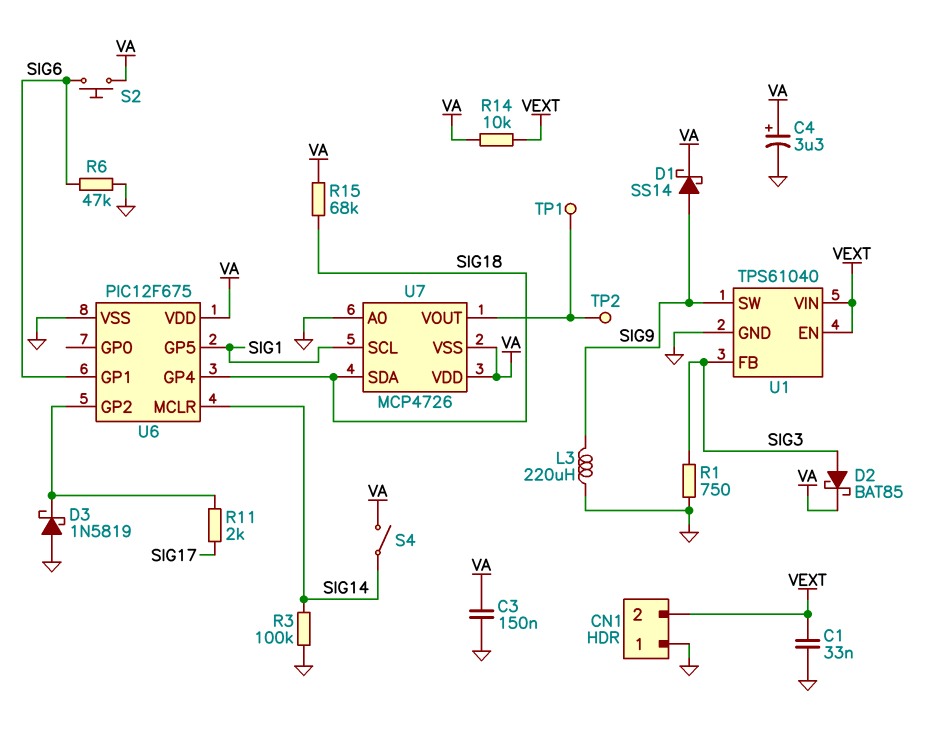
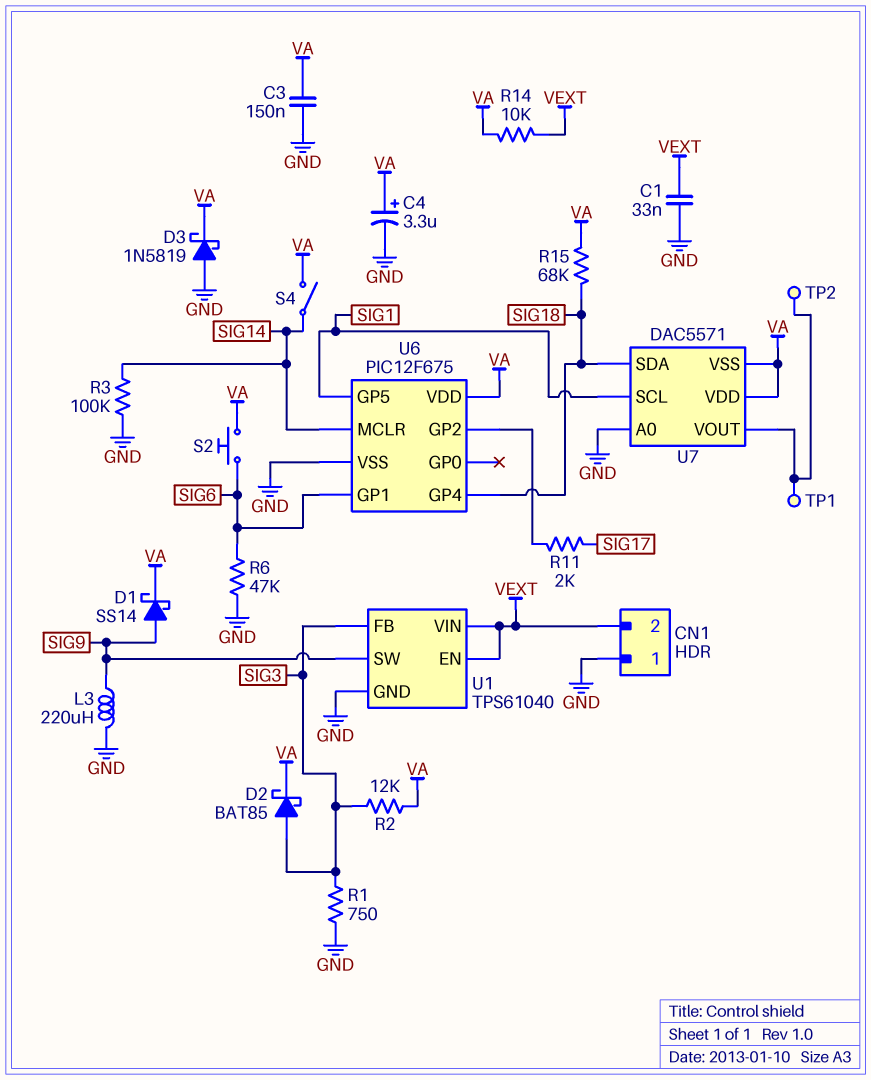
D3: schottky 1N5819 (A GND, K U6/GP2) -> schottky 1N5819 (A GND, K VA)
R2: none -> 12k (SIG3, VA)
U7: MCP4726 -> DAC5571

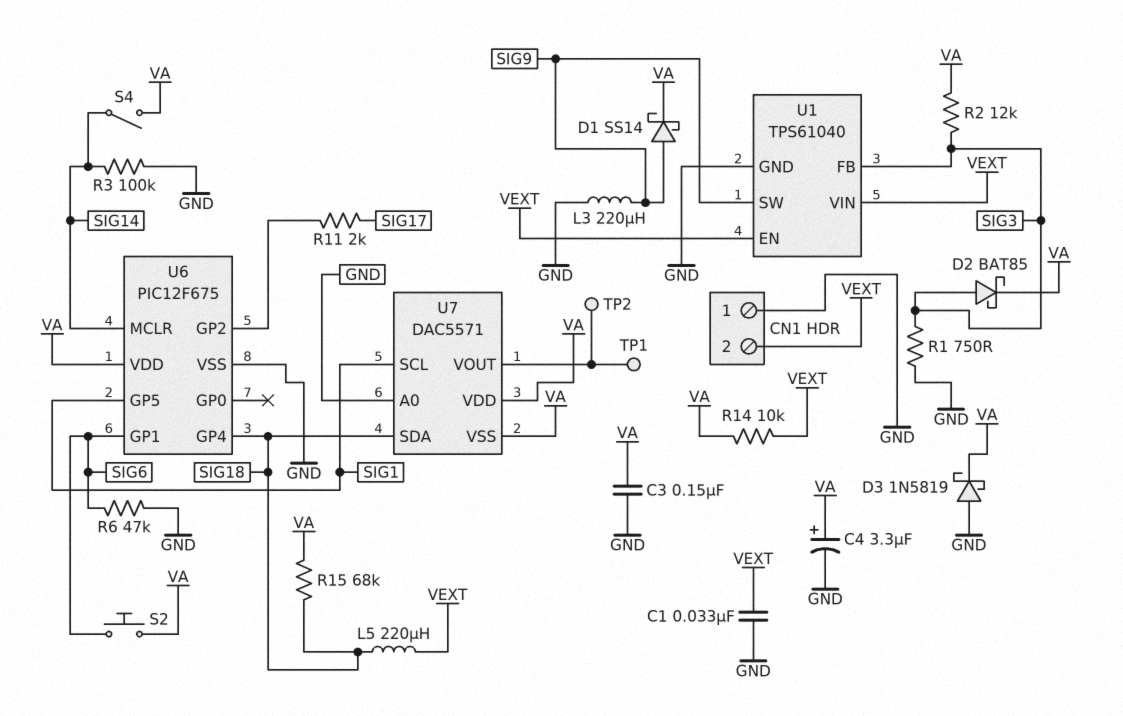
L5: none -> 220uH (SIG18, VEXT)

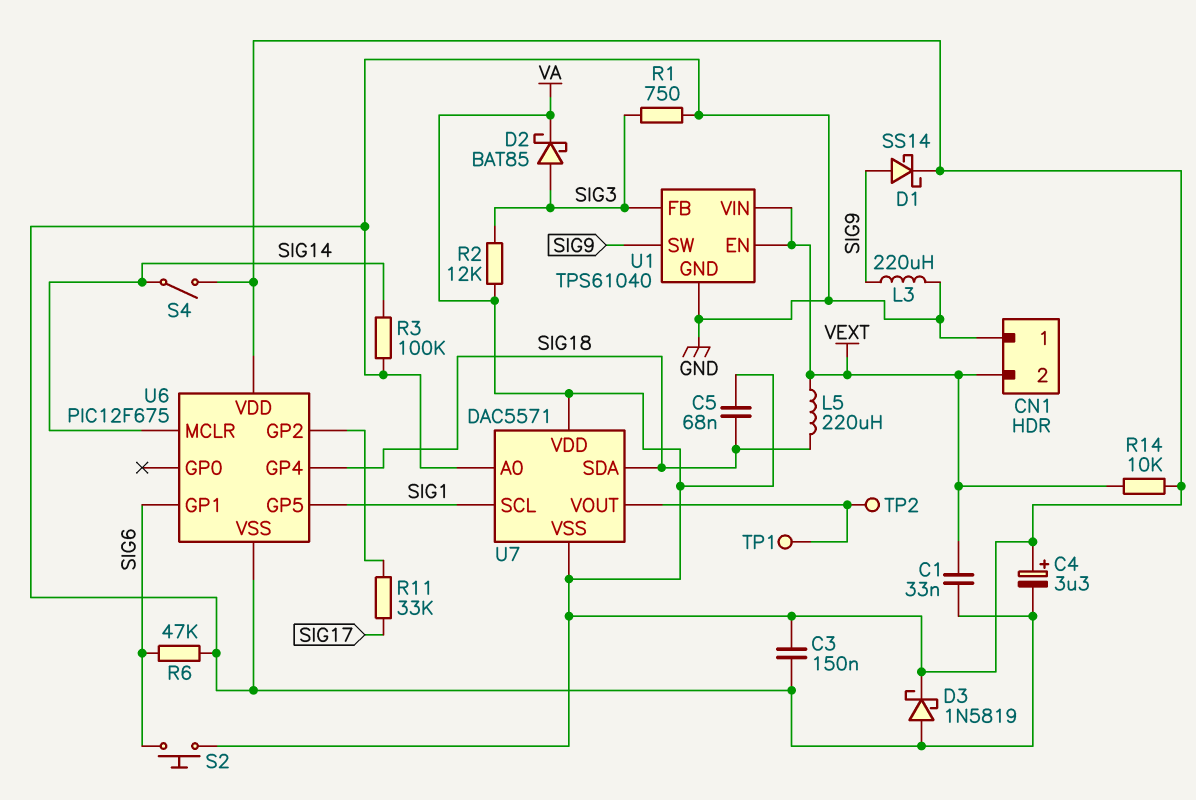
C5: none -> 68nF (SIG18, VA)
R11: 2k (SIG17, U6/GP2) -> 33k (SIG17, U6/GP2)
R15: 68k (SIG18, VA) -> none

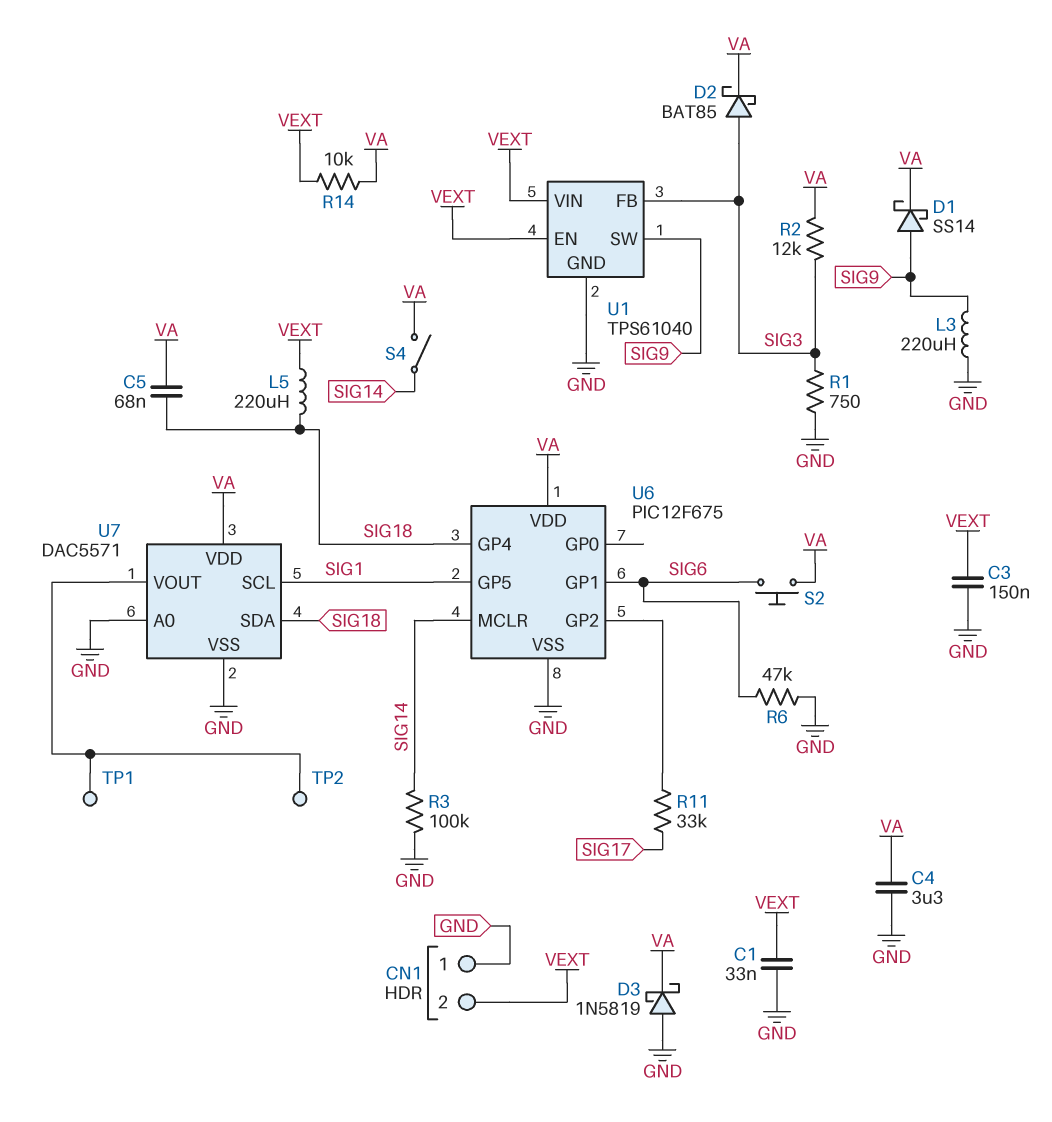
C3: 150nF (GND, VA) -> 150nF (GND, VEXT)
C4: 3.3uF (plus VA, minus GND) -> 3.3uF (GND, VA)
U7 pin VSS: VA -> GND

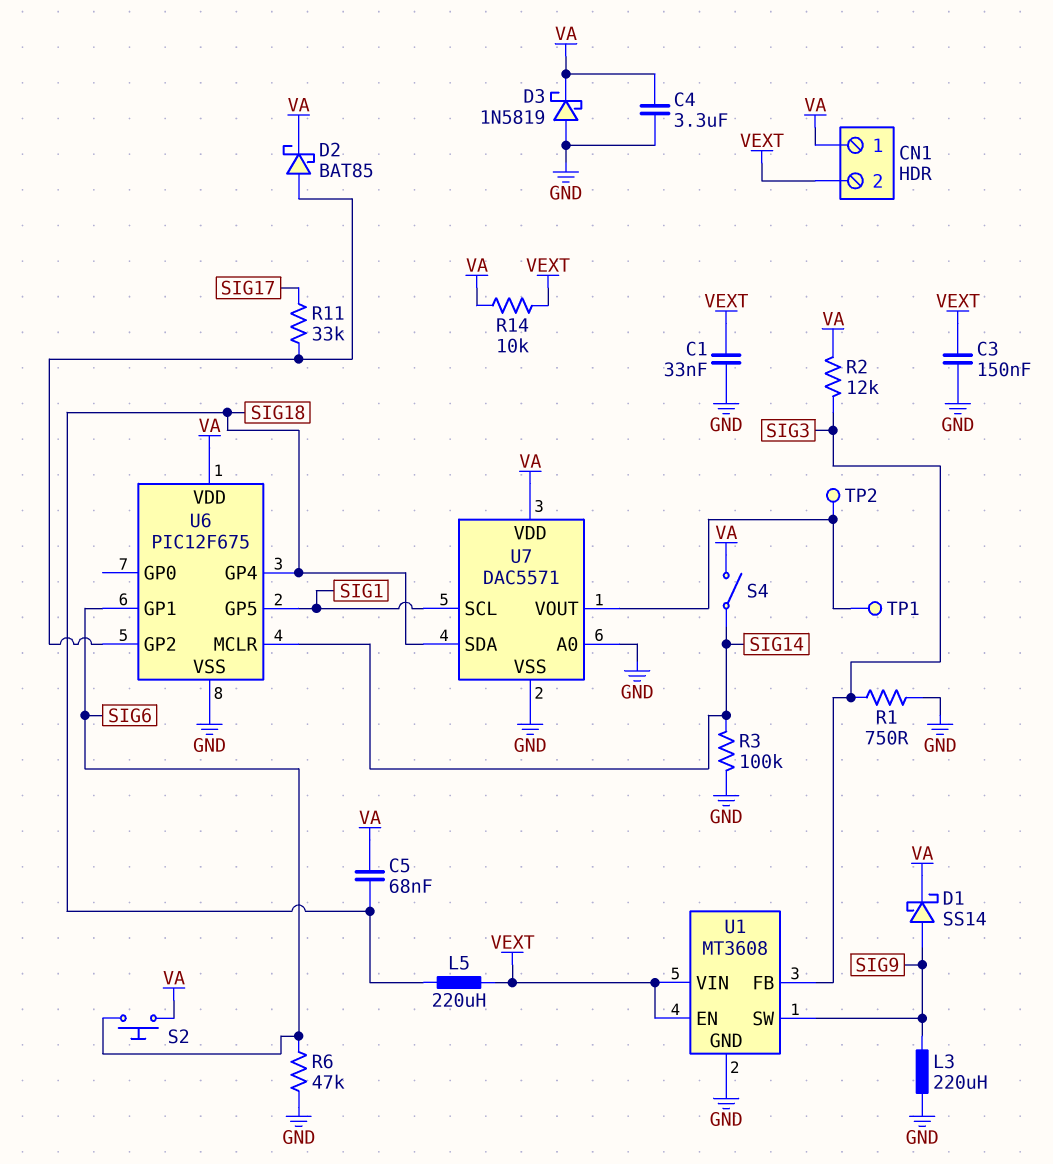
CN1 pin 1: GND -> VA
D2: schottky BAT85 (A SIG3, K VA) -> schottky BAT85 (A U6/GP2, K VA)
U1: TPS61040 -> MT3608

